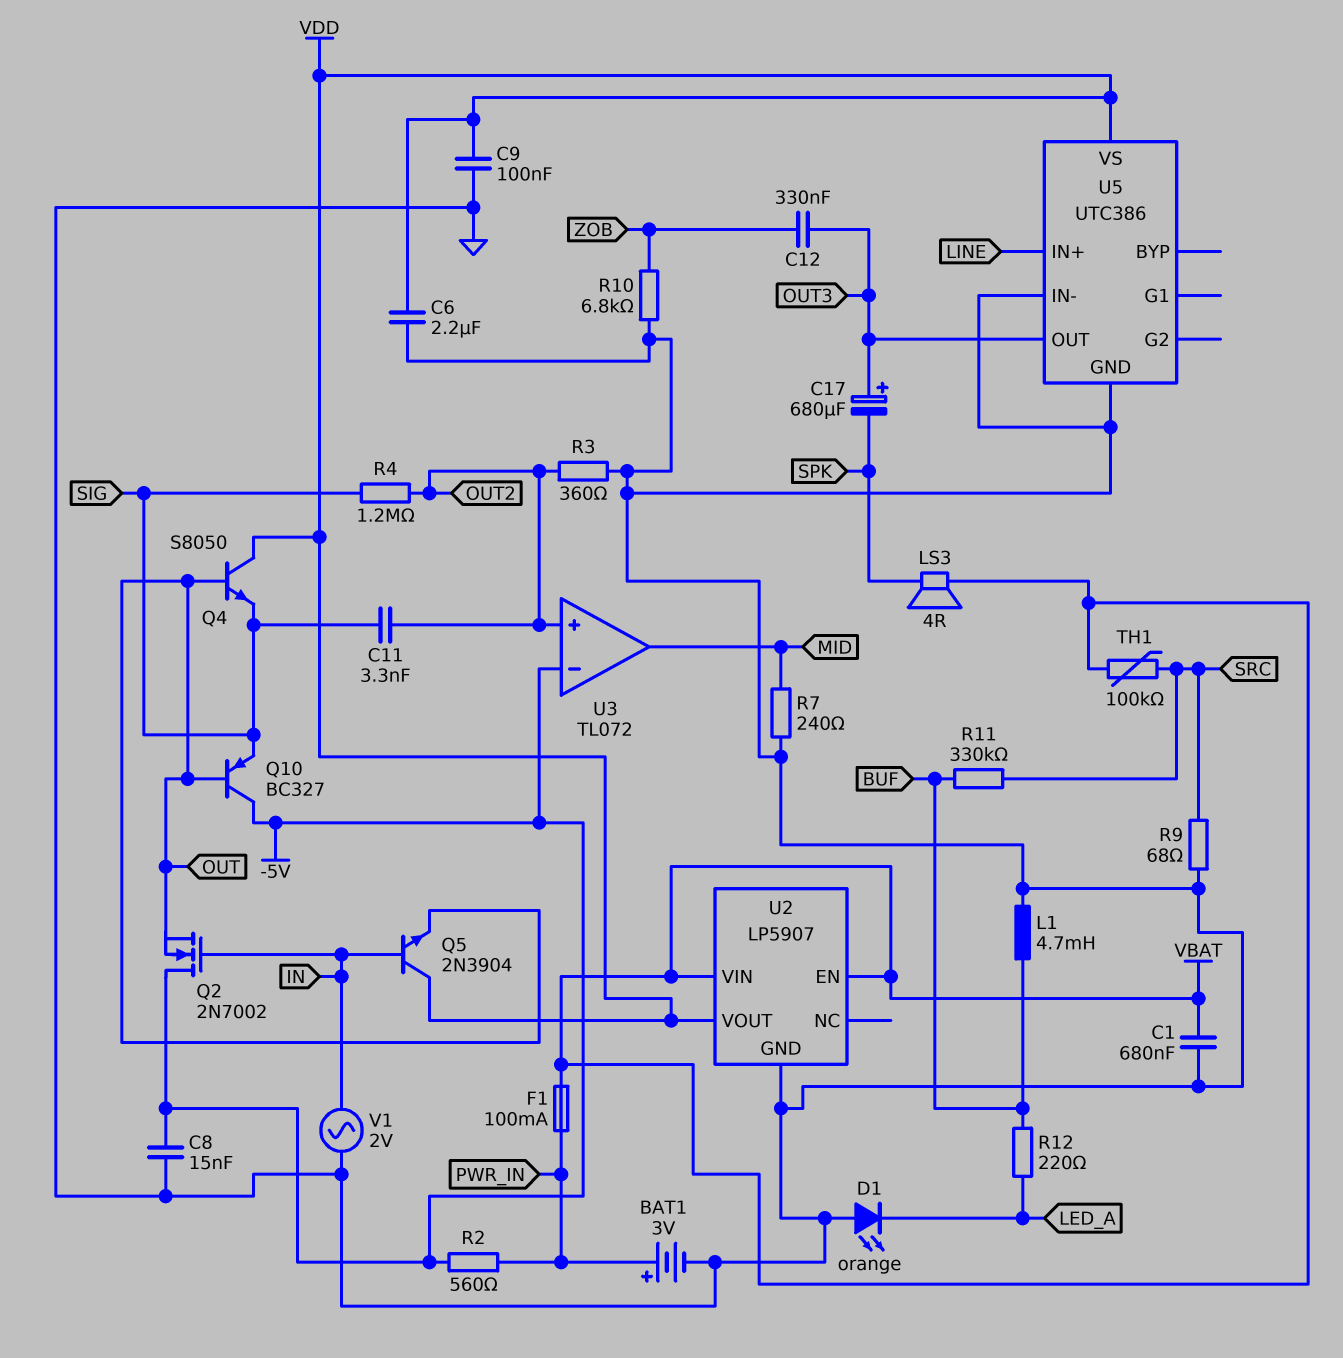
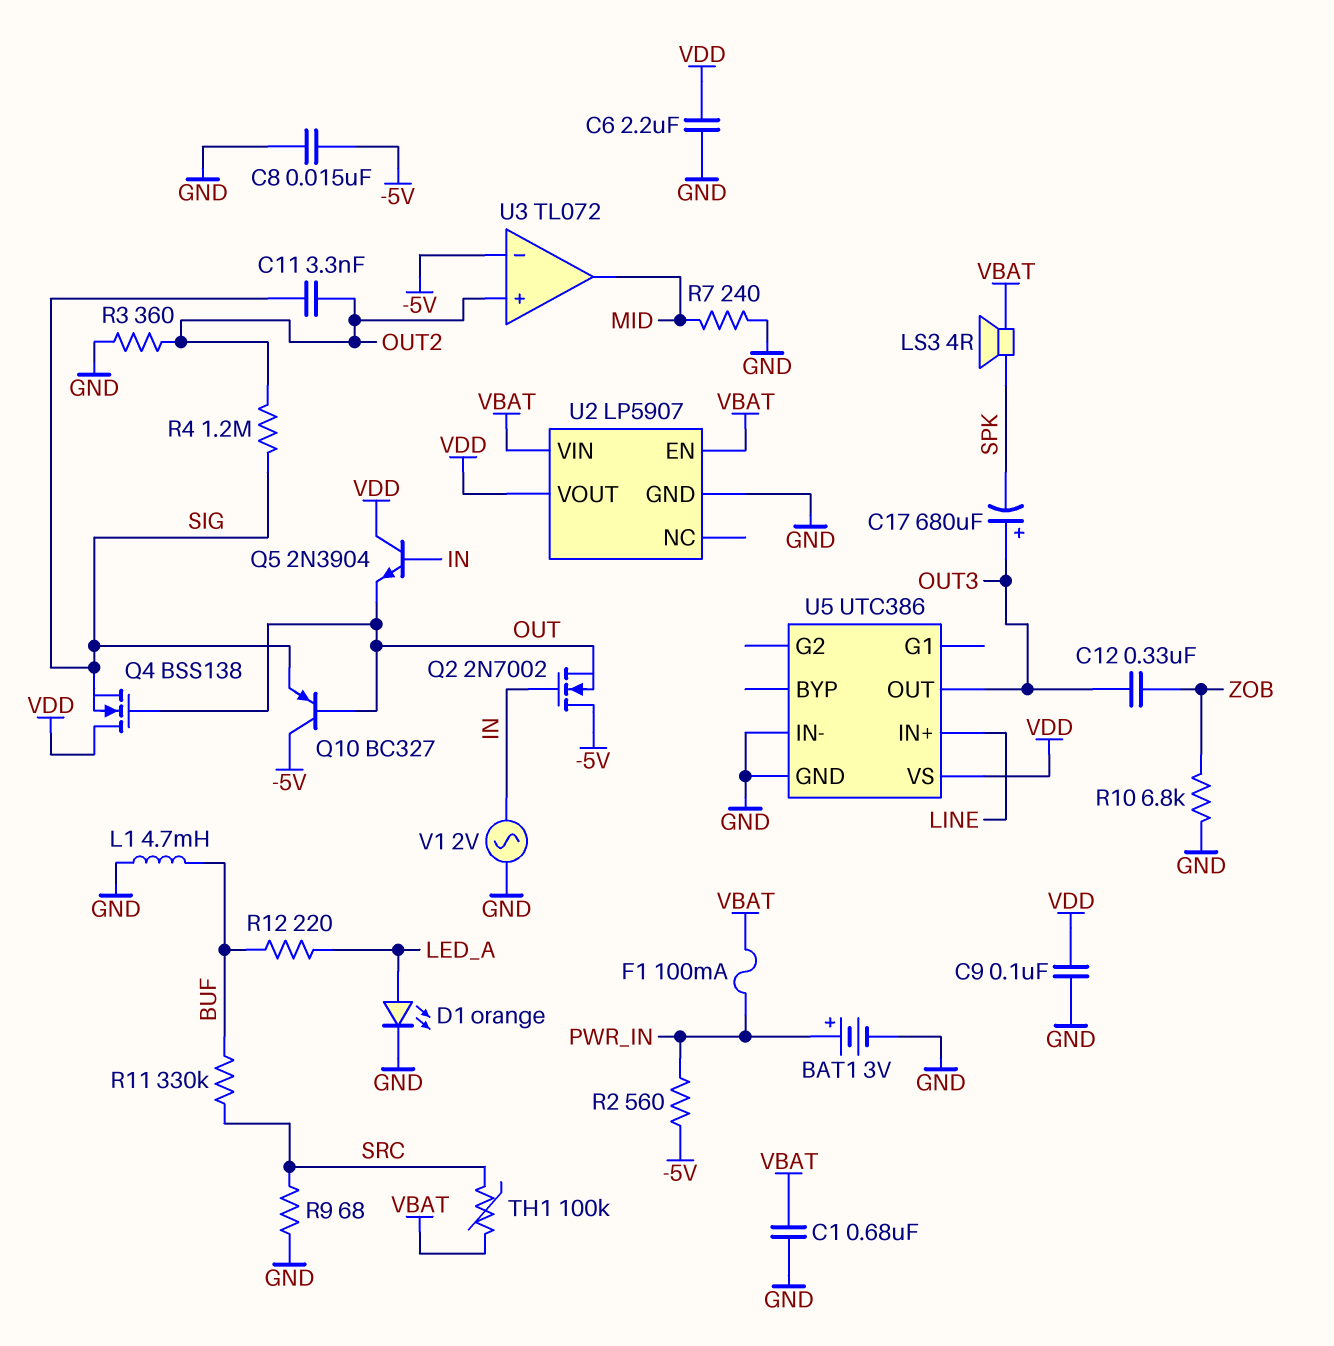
D1: LED orange (A GND, K LED_A) -> LED orange (A LED_A, K GND)
Q4: NPN S8050 (B OUT, C VDD, E SIG) -> NMOS BSS138 (G OUT, D VDD, S SIG)

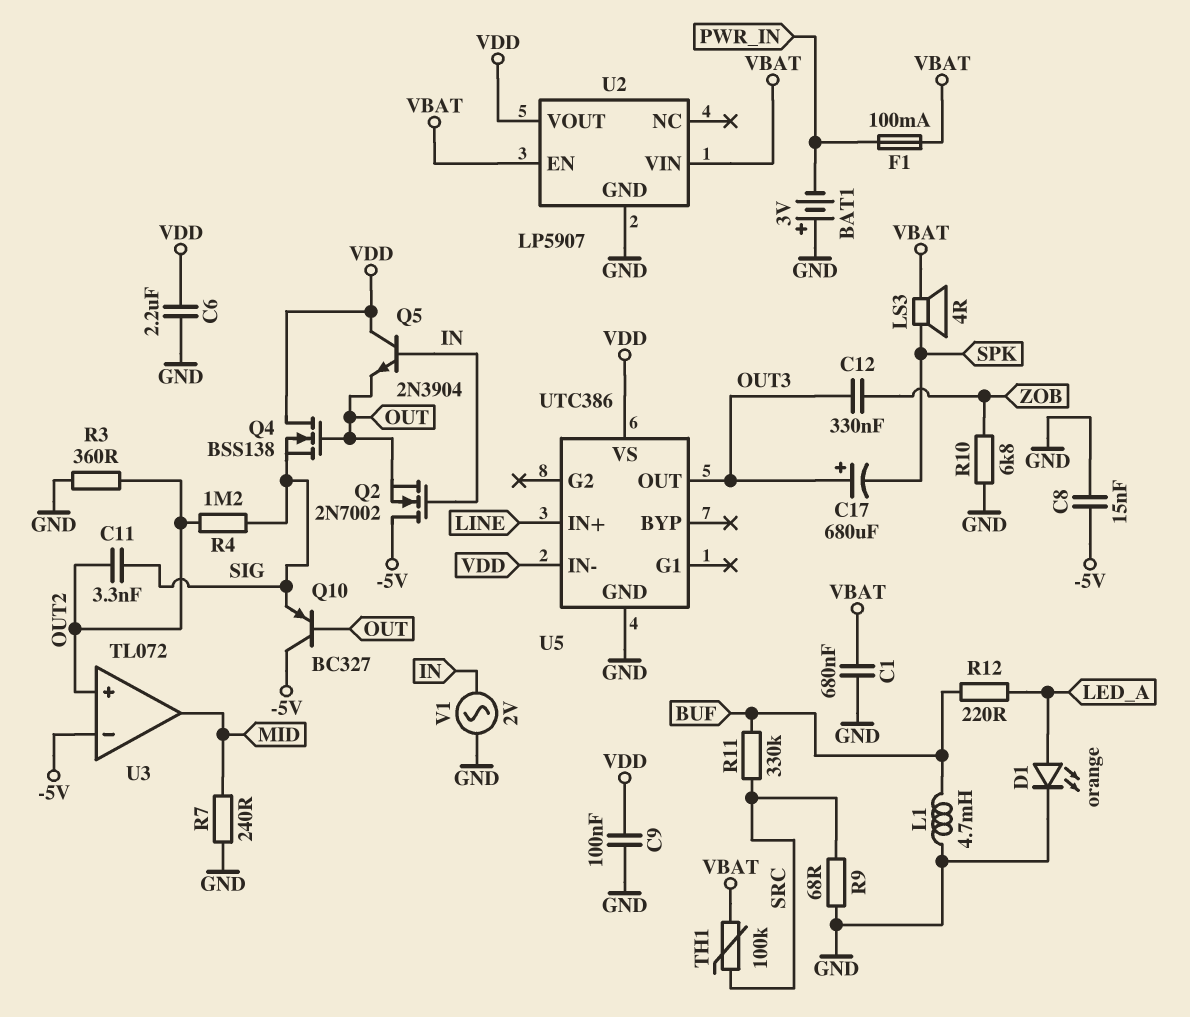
BAT1: 3V (plus PWR_IN, minus GND) -> 3V (plus GND, minus PWR_IN)
R2: 560 (-5V, PWR_IN) -> none
U5 pin IN-: GND -> VDD

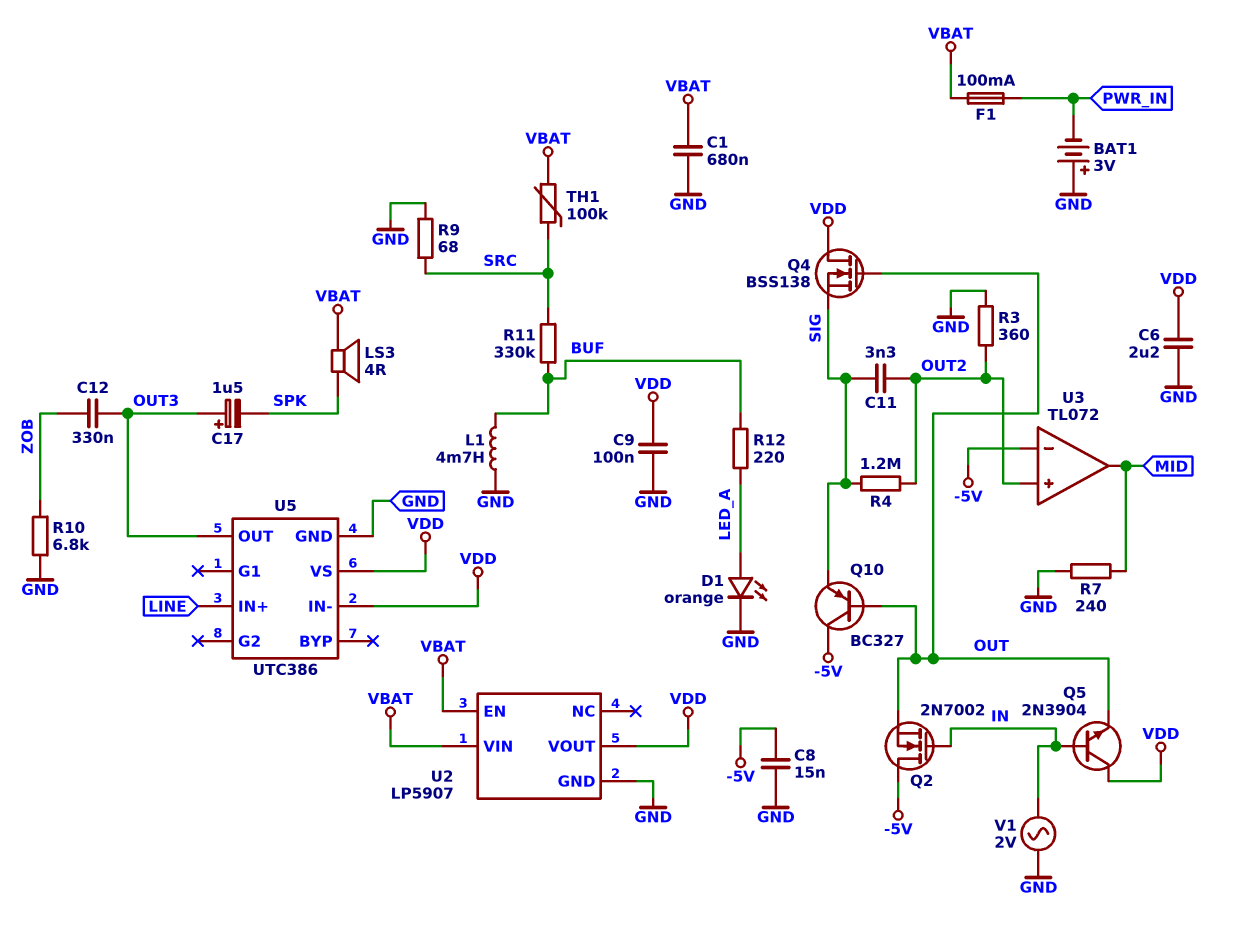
C17: 680uF (plus OUT3, minus SPK) -> 1.5uF (plus OUT3, minus SPK)

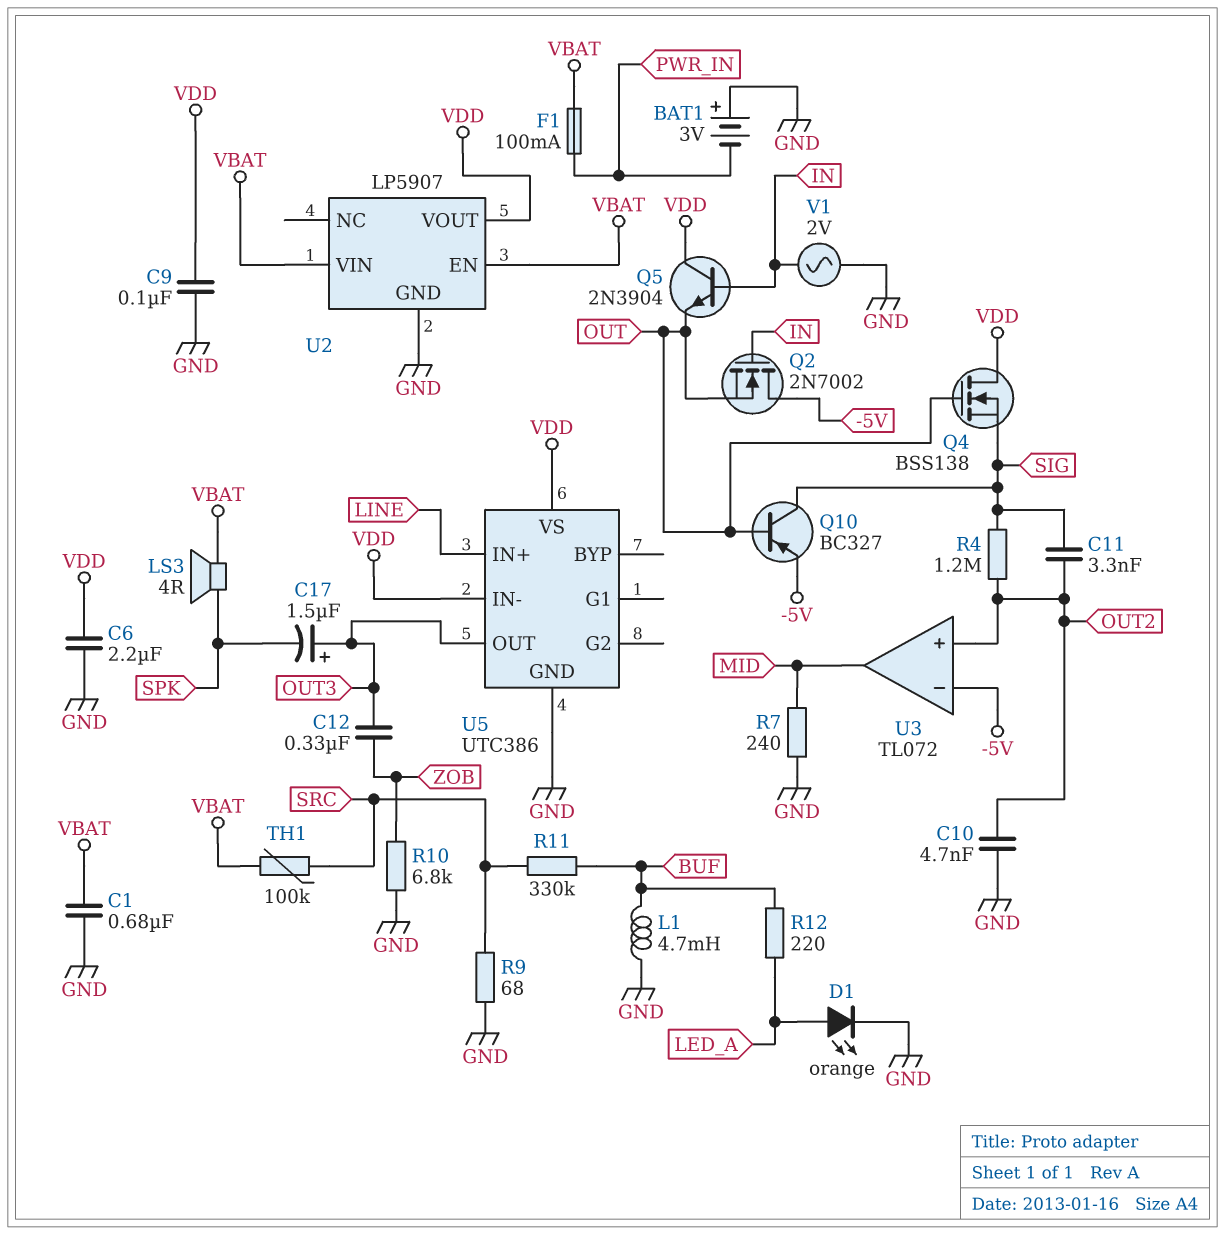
C8: 15nF (-5V, GND) -> none
C10: none -> 4.7nF (GND, OUT2)
Q10: PNP BC327 (B OUT, C -5V, E SIG) -> PNP BC327 (B OUT, C SIG, E -5V)
R3: 360 (GND, OUT2) -> none

